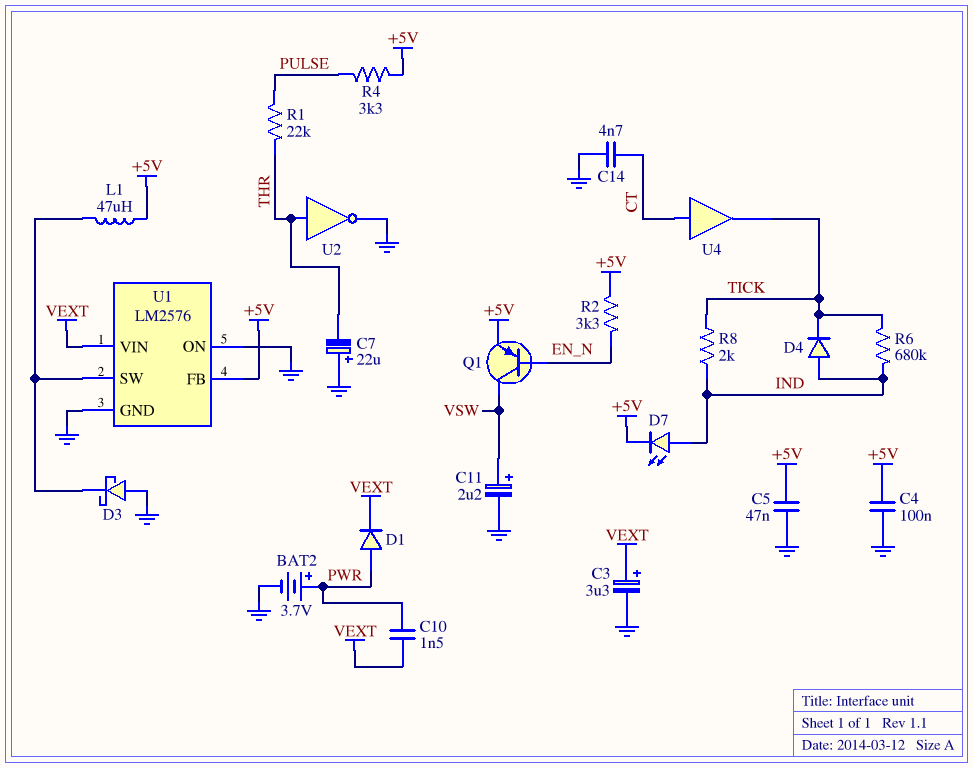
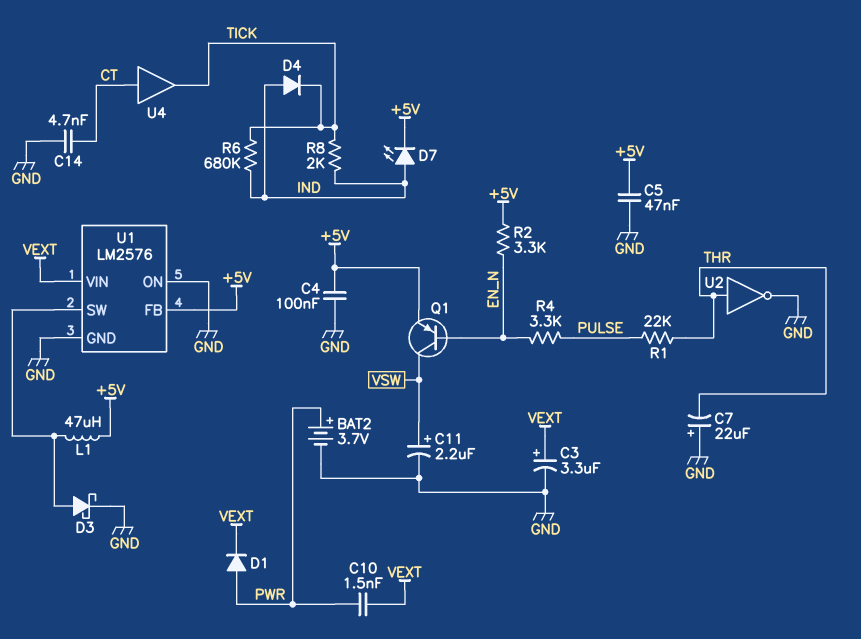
D3: schottky (A GND, K U1/SW) -> schottky (A U1/SW, K GND)
R4: 3.3k (+5V, PULSE) -> 3.3k (EN_N, PULSE)

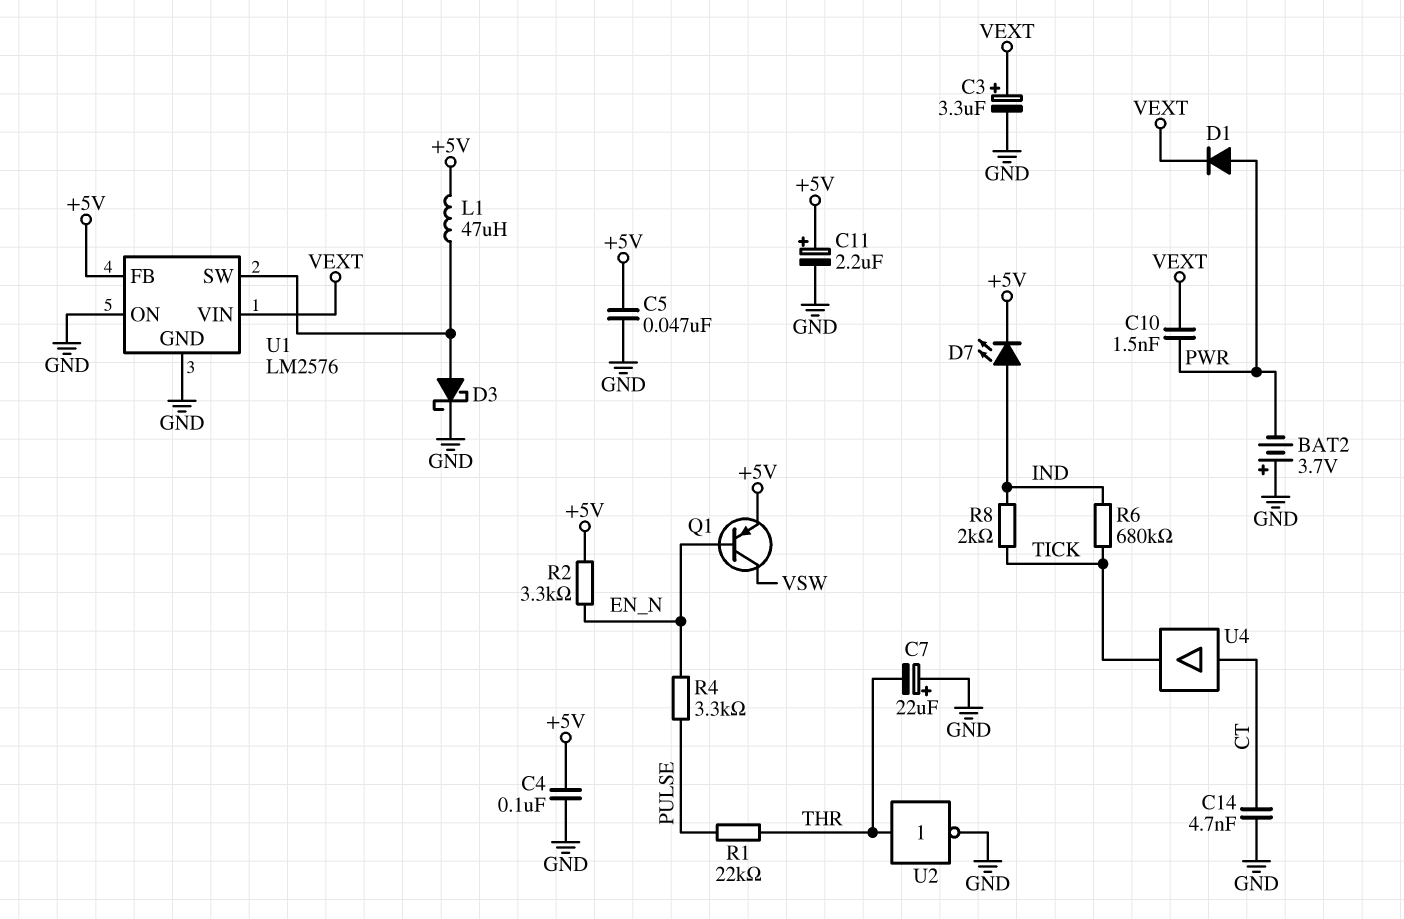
BAT2: 3.7V (plus PWR, minus GND) -> 3.7V (plus GND, minus PWR)
C11: 2.2uF (plus VSW, minus GND) -> 2.2uF (plus +5V, minus GND)
D4: diode (A IND, K TICK) -> none

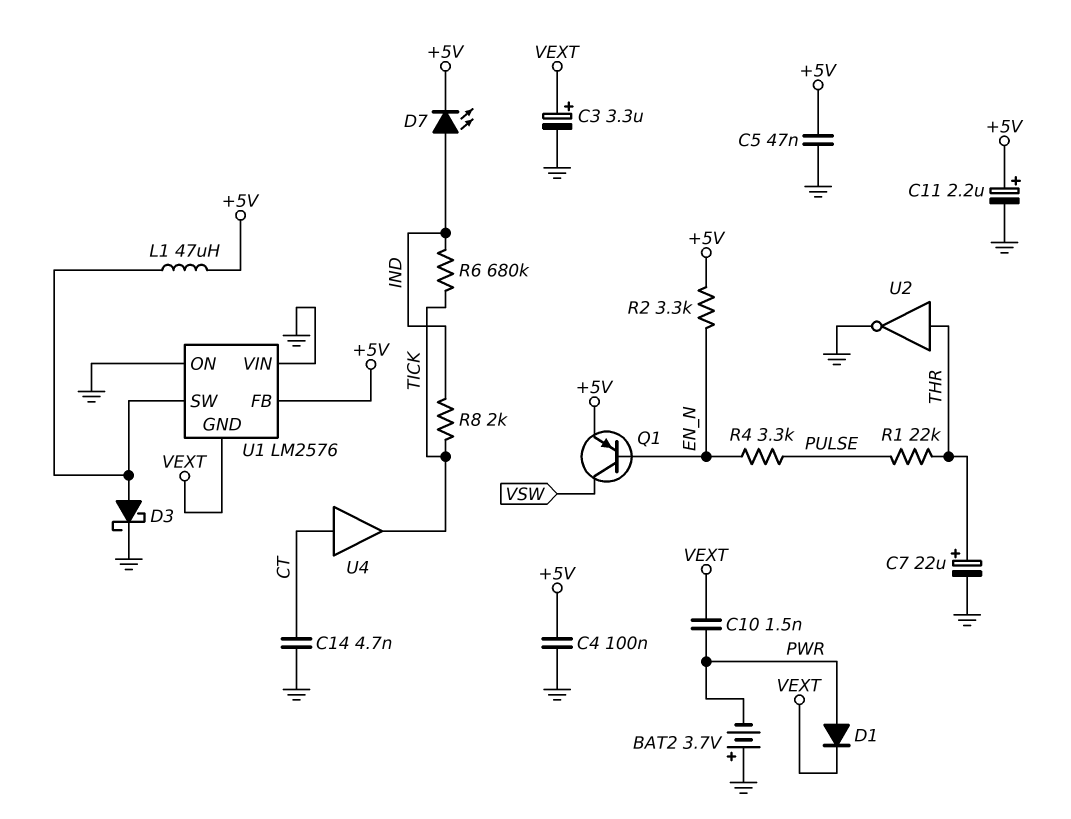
C7: 22uF (plus GND, minus THR) -> 22uF (plus THR, minus GND)
U1 pin GND: GND -> VEXT
U1 pin VIN: VEXT -> GND

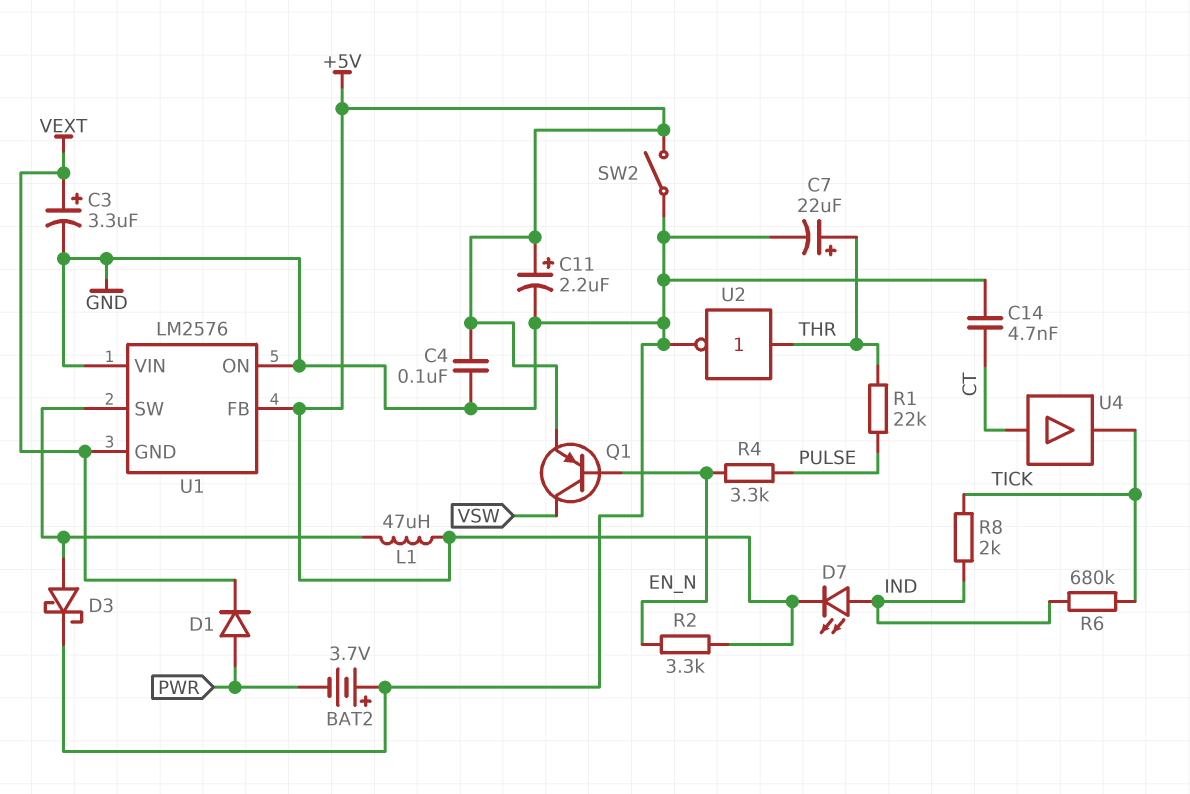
C5: 47nF (+5V, GND) -> none
C10: 1.5nF (PWR, VEXT) -> none
SW2: none -> switch (+5V, GND)

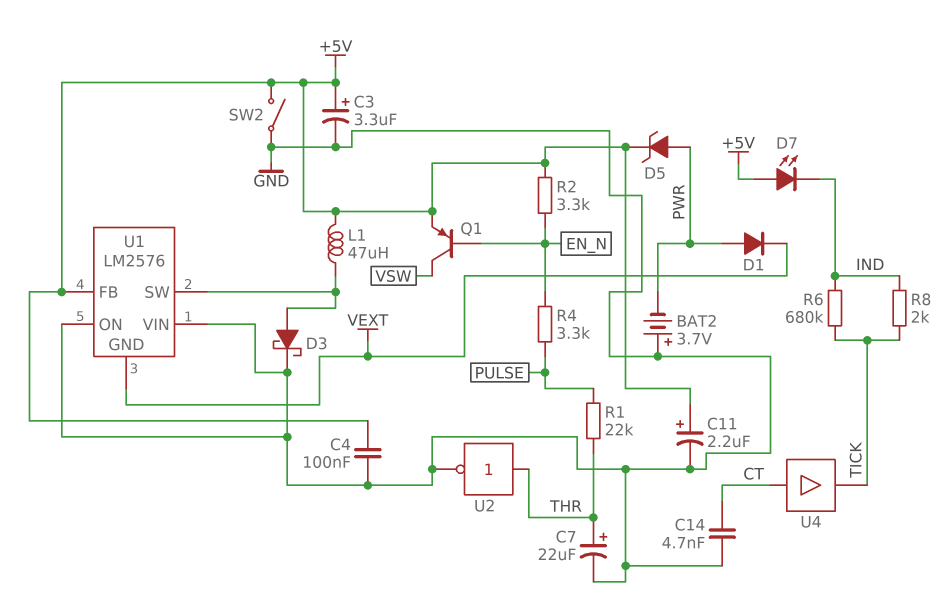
C3: 3.3uF (plus VEXT, minus GND) -> 3.3uF (plus +5V, minus GND)
D5: none -> zener (A PWR, K +5V)
D7: LED (A IND, K +5V) -> LED (A +5V, K IND)

